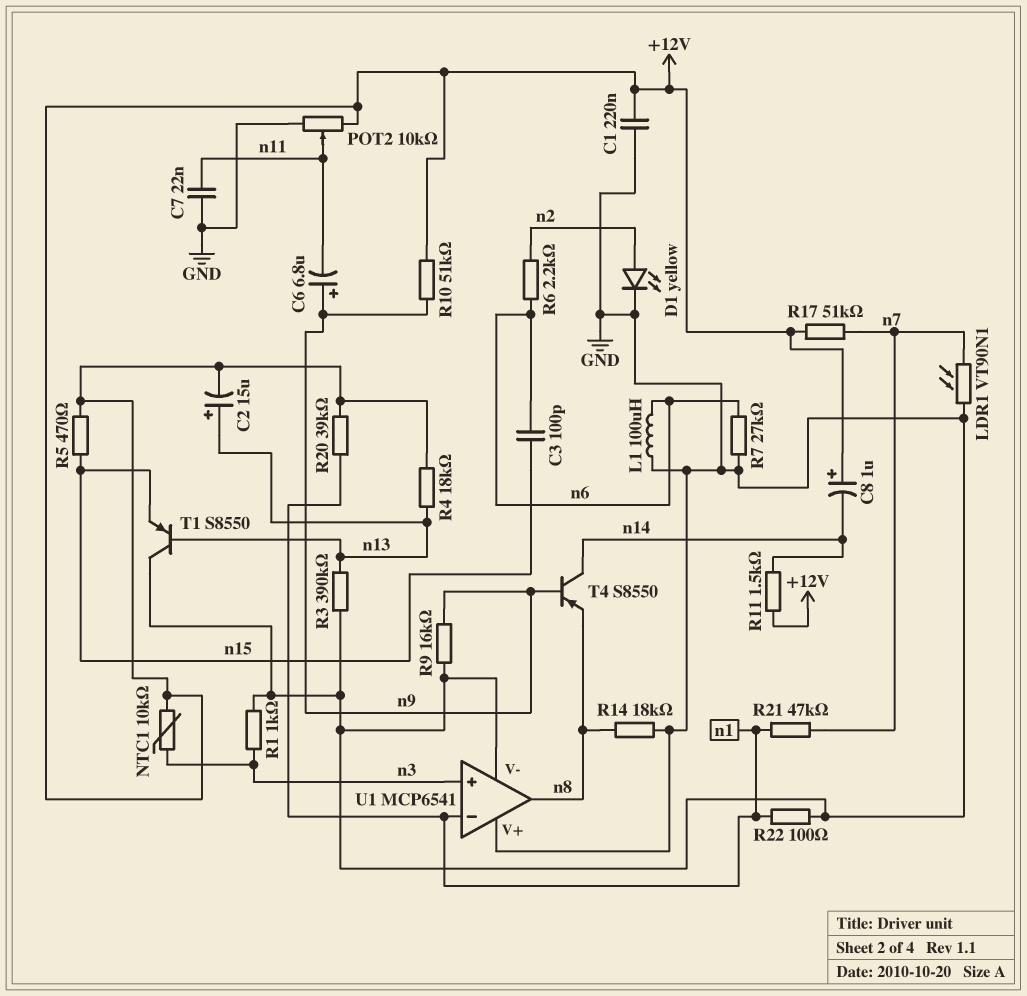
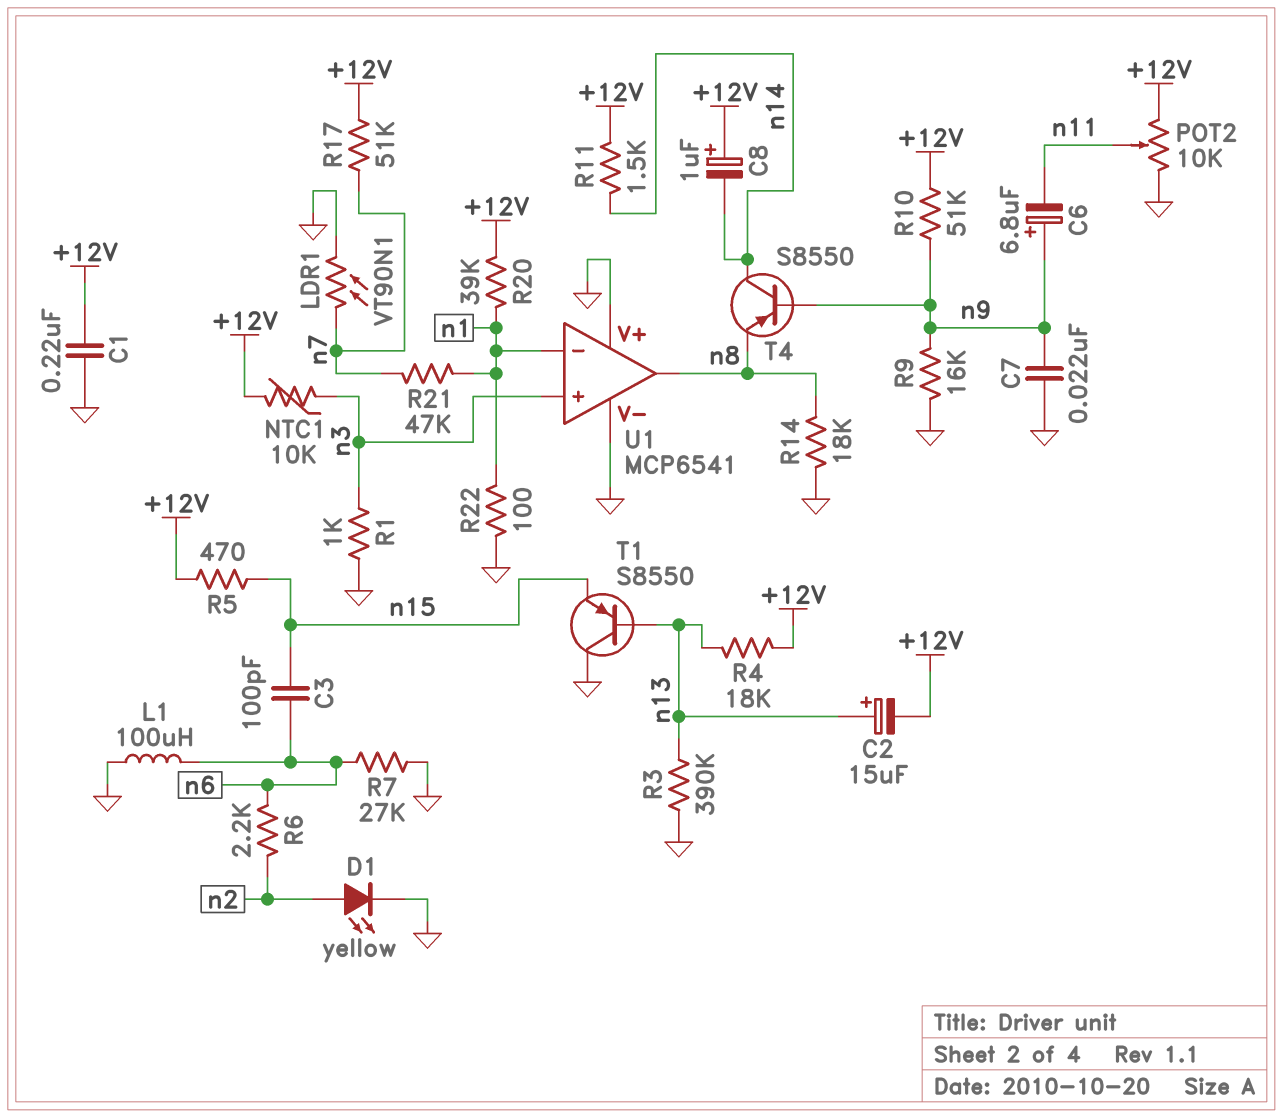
C7: 22nF (GND, n11) -> 22nF (GND, n9)

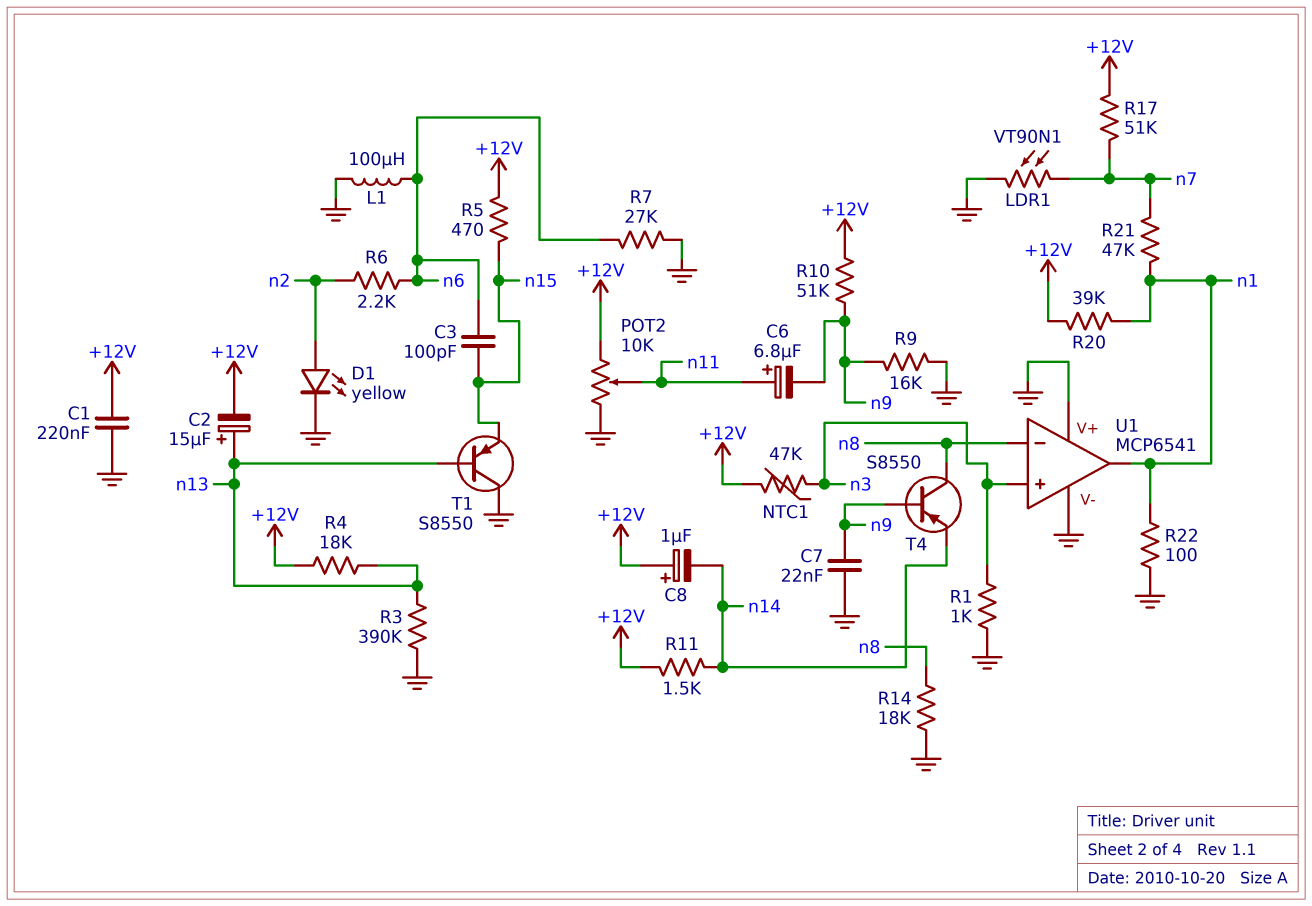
C6: 6.8uF (plus n9, minus n11) -> 6.8uF (plus n11, minus n9)
NTC1: 10k (+12V, n3) -> 47k (+12V, n3)
T4: PNP S8550 (B n9, C n14, E n8) -> PNP S8550 (B n9, C n8, E n14)
U1 pin in-: n1 -> n8
U1 pin out: n8 -> n1

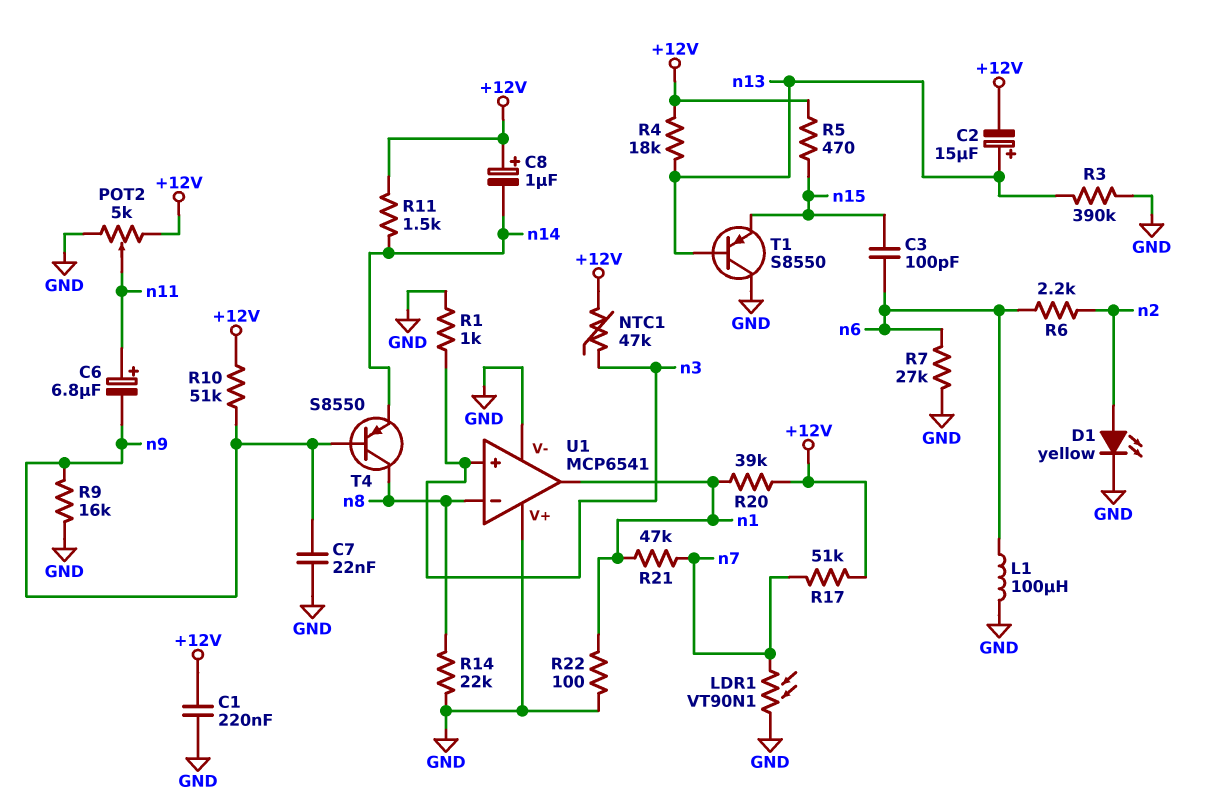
POT2: 10k (+12V, GND, wiper n11) -> 5k (+12V, GND, wiper n11)
R14: 18k (GND, n8) -> 22k (GND, n8)

